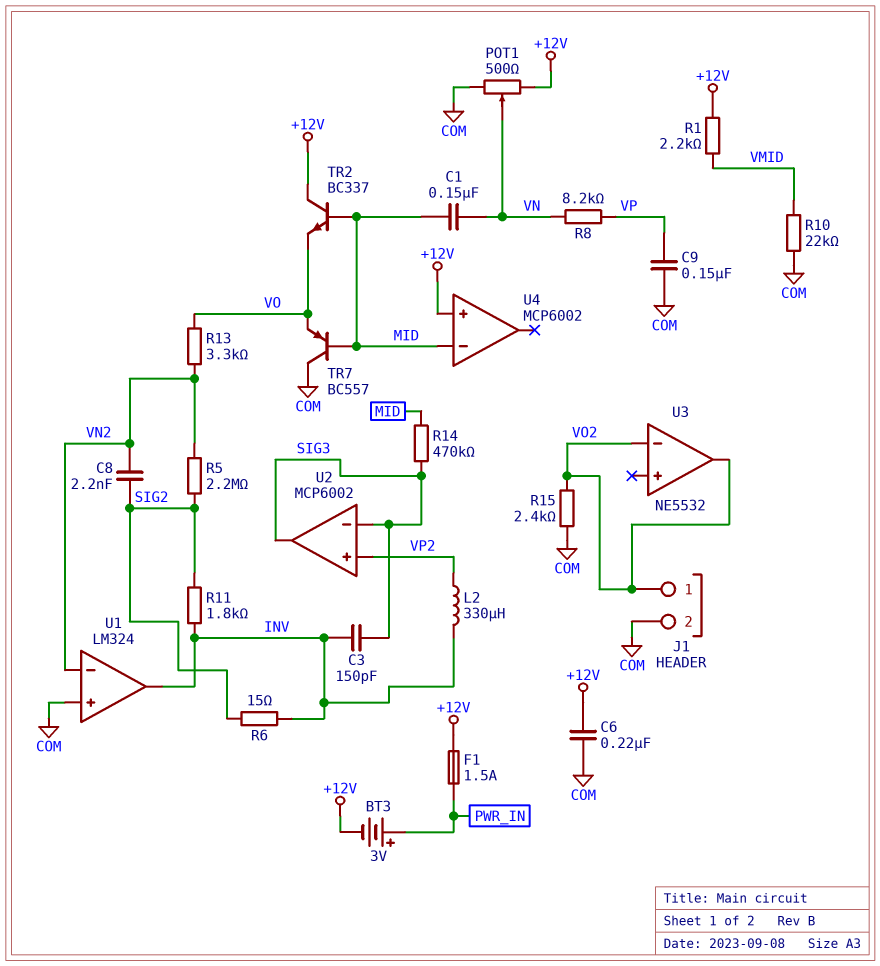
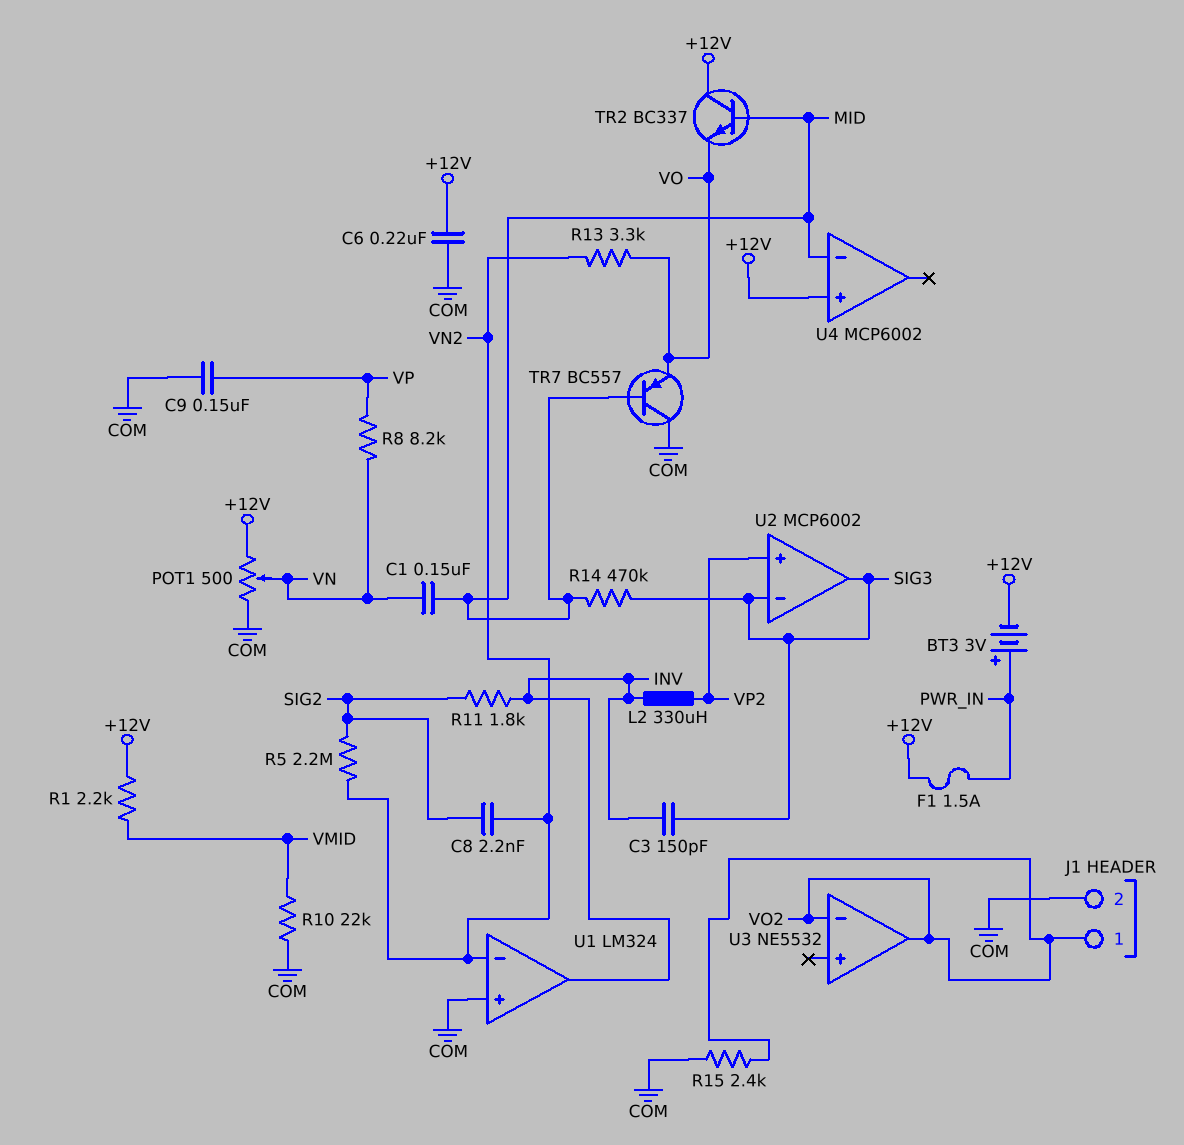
R6: 15 (INV, SIG2) -> none

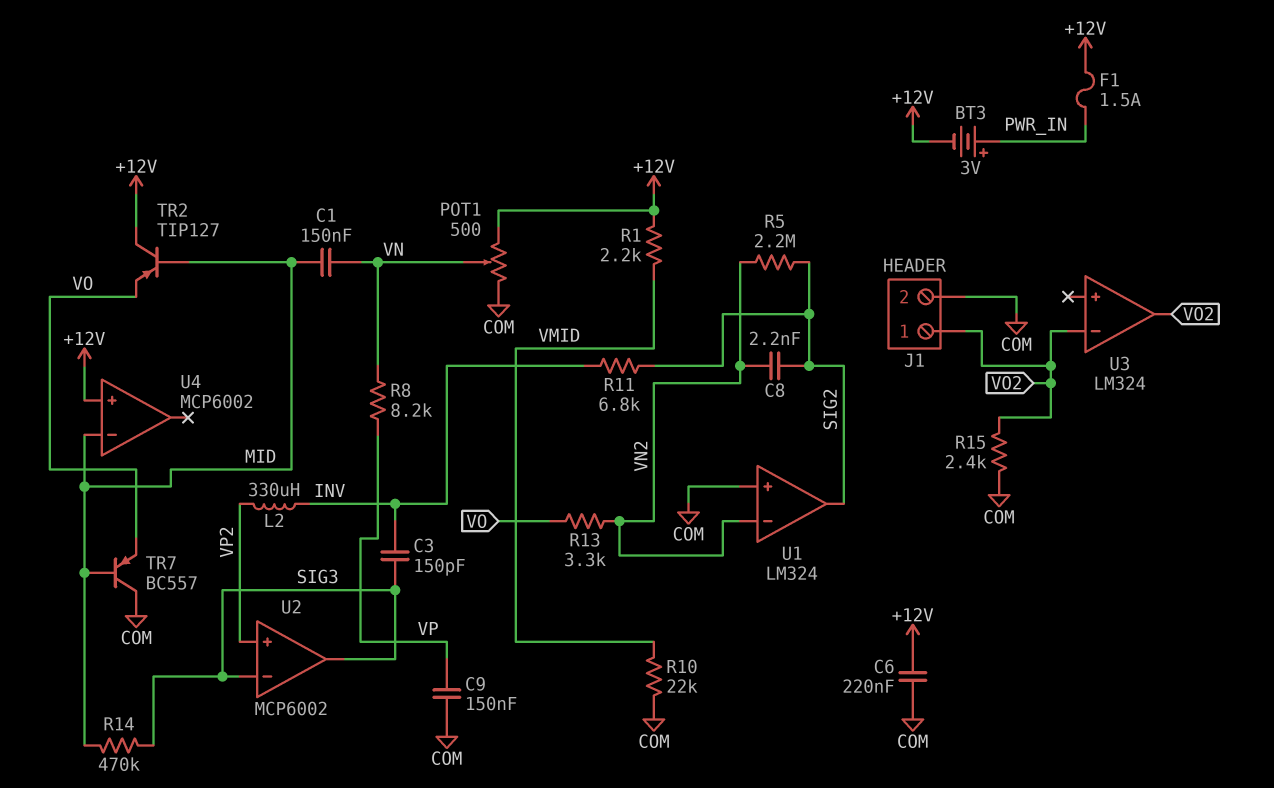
R11: 1.8k (INV, SIG2) -> 6.8k (INV, SIG2)
TR2: NPN BC337 (B MID, C +12V, E VO) -> PNP TIP127 (B MID, C +12V, E VO)
U1 pin out: INV -> SIG2
U3: NE5532 -> LM324

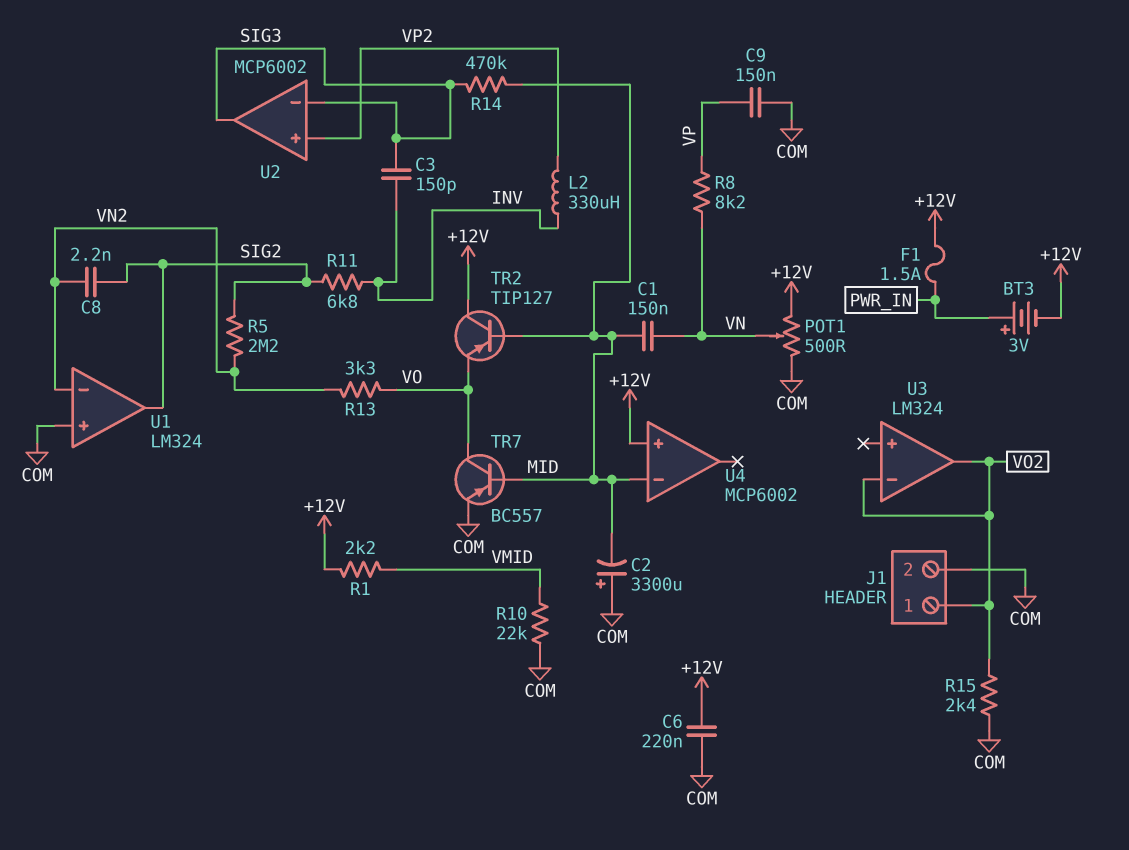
C2: none -> 3300uF (plus COM, minus MID)
TR7: PNP BC557 (B MID, C COM, E VO) -> PNP BC557 (B MID, C VO, E COM)

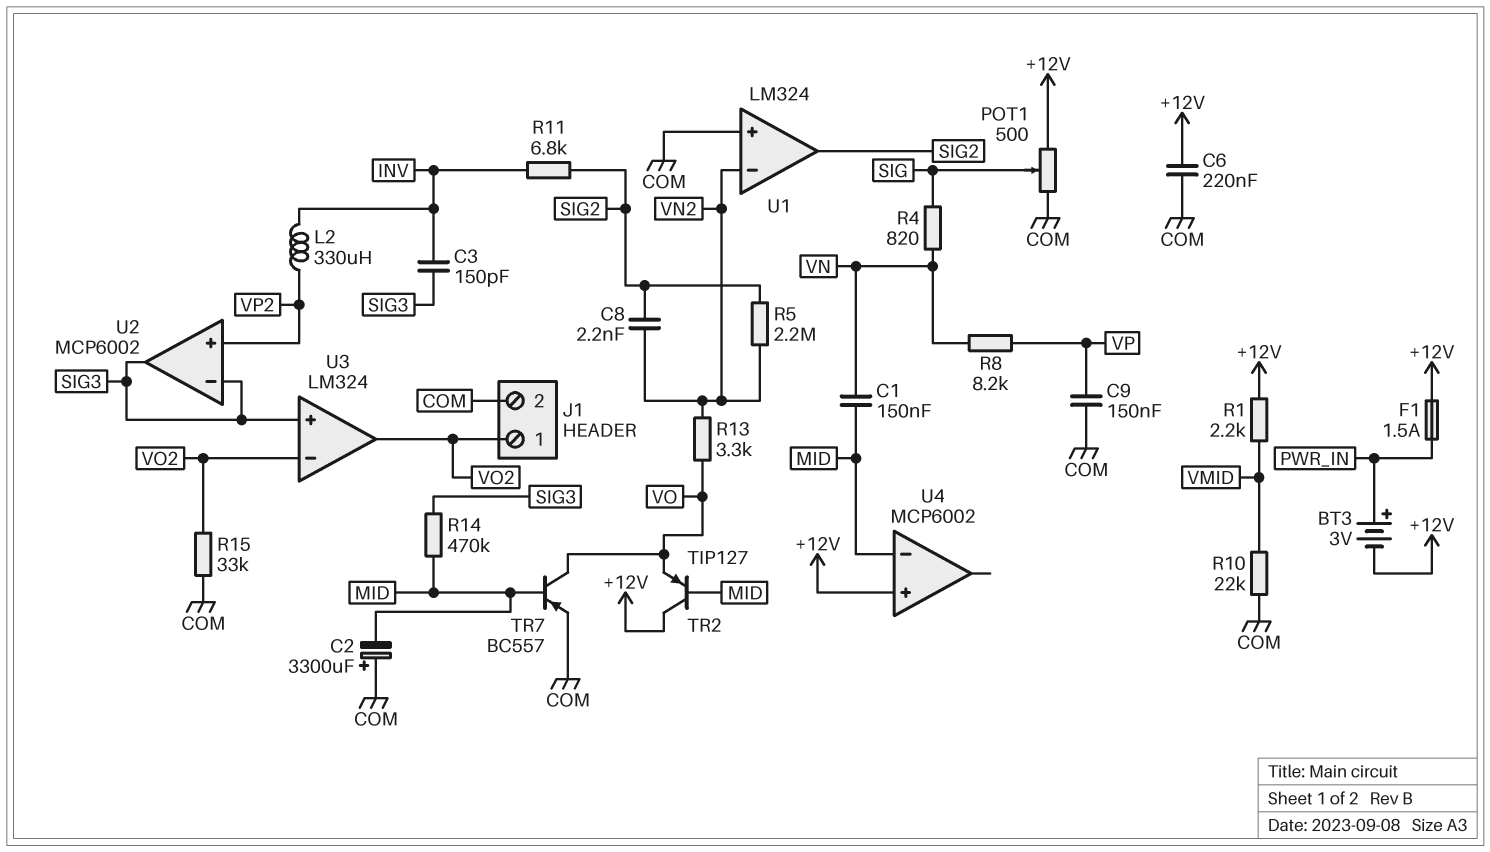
POT1: 500 (+12V, COM, wiper VN) -> 500 (+12V, COM, wiper SIG)
R4: none -> 820 (SIG, VN)
R15: 2.4k (COM, VO2) -> 33k (COM, VO2)
U3 pin in+: none -> SIG3

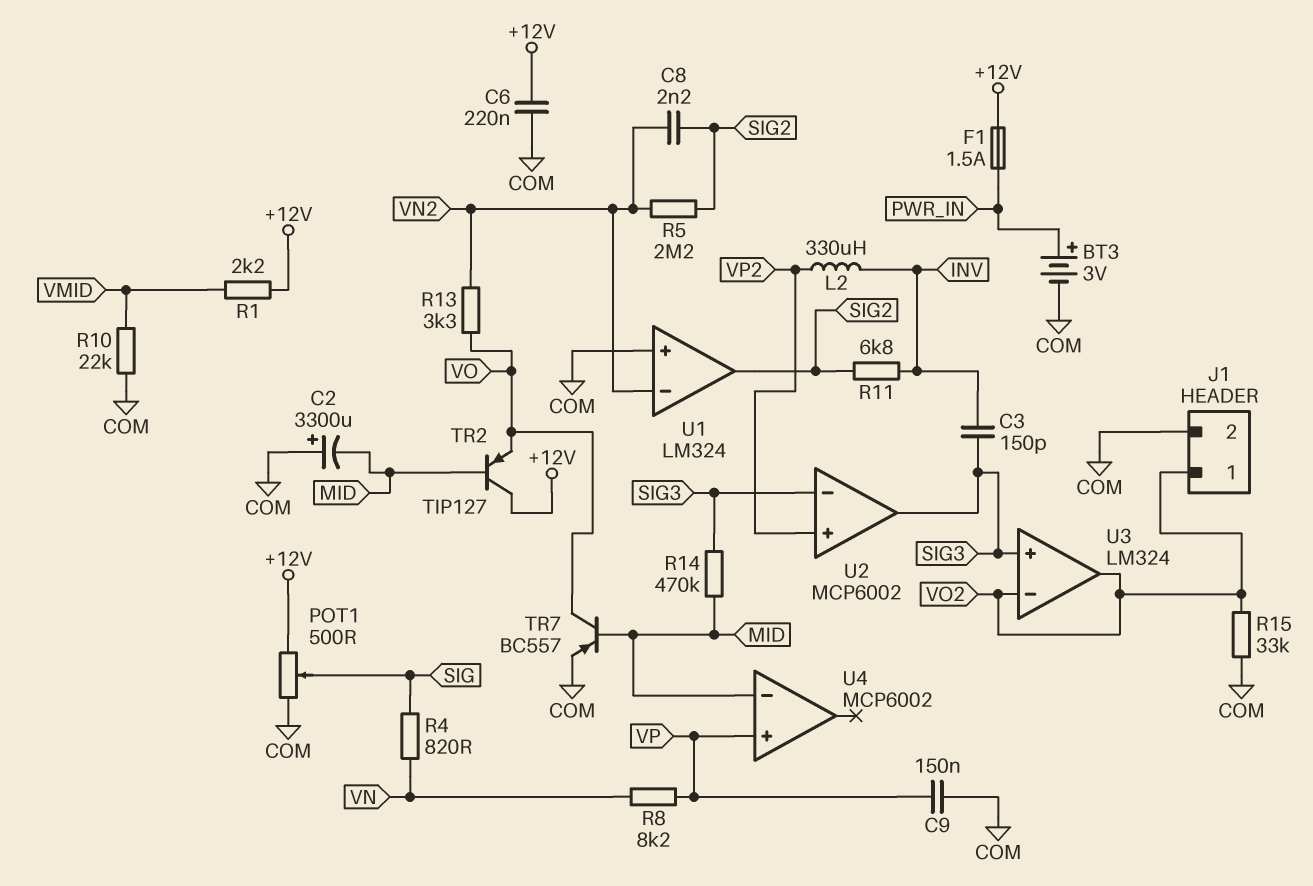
BT3: 3V (plus PWR_IN, minus +12V) -> 3V (plus PWR_IN, minus COM)
C1: 150nF (MID, VN) -> none
U4 pin in+: +12V -> VP

